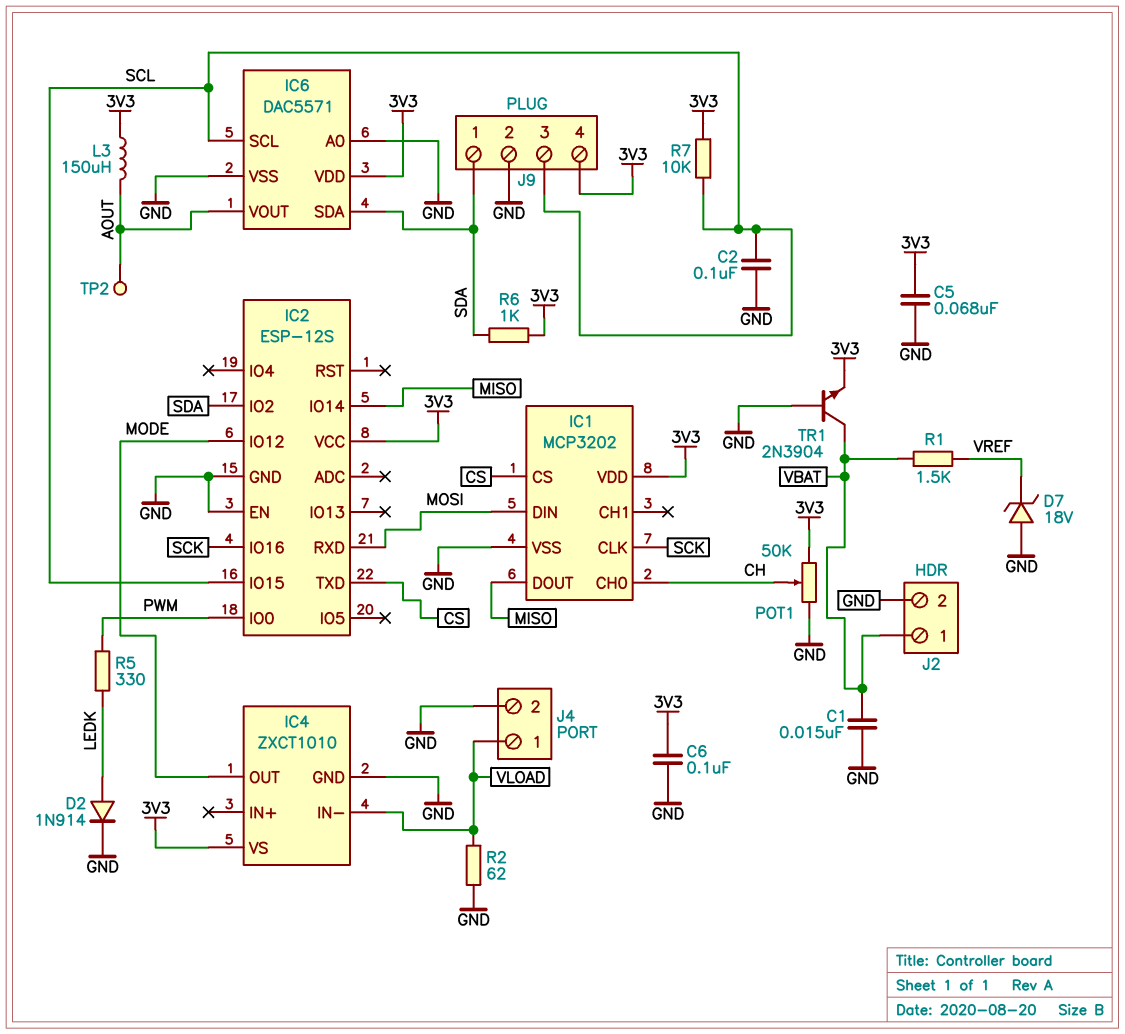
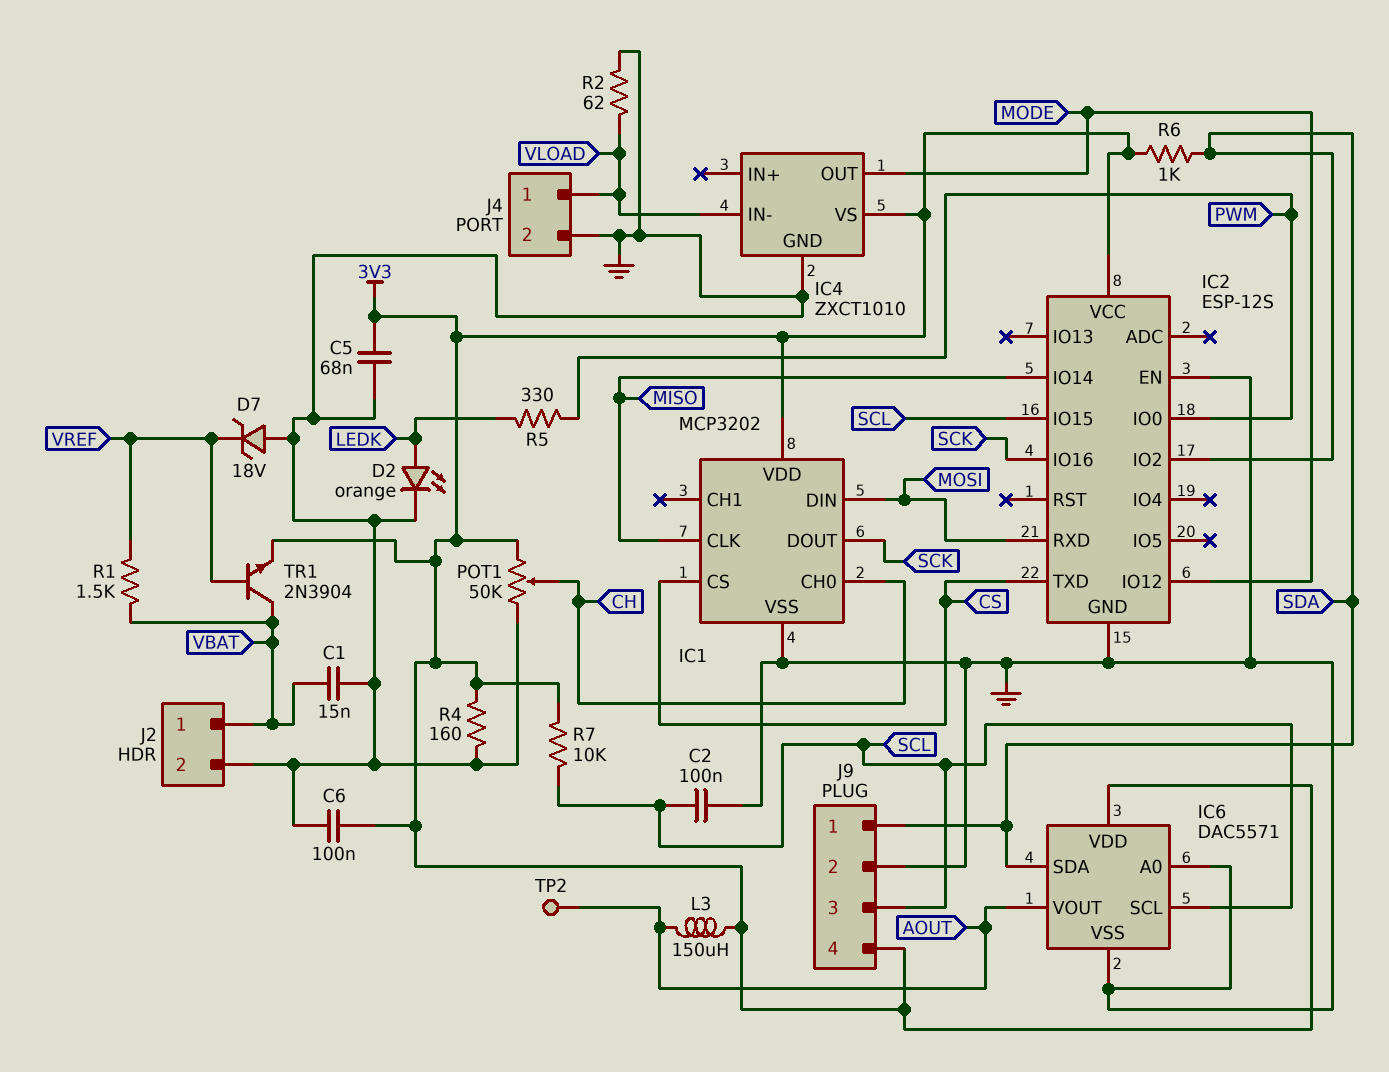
D2: diode 1N914 (A LEDK, K GND) -> LED orange (A LEDK, K GND)
IC1 pin CLK: SCK -> MISO
IC1 pin DOUT: MISO -> SCK
R4: none -> 160 (3V3, GND)
TR1: NPN 2N3904 (B GND, C VBAT, E 3V3) -> NPN 2N3904 (B VREF, C VBAT, E 3V3)

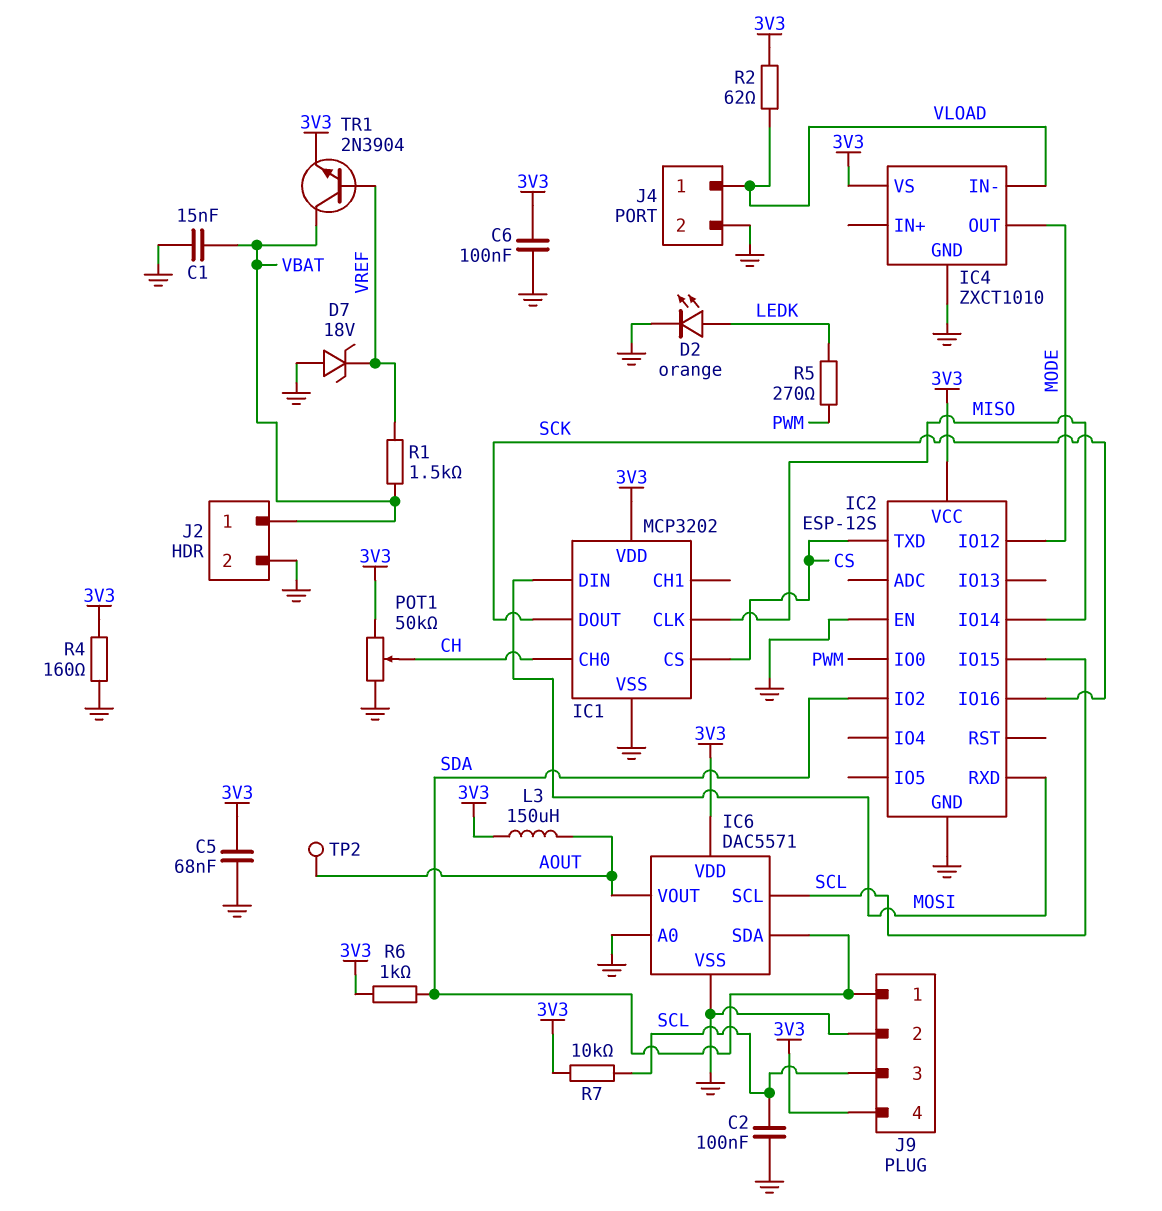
R2: 62 (GND, VLOAD) -> 62 (3V3, VLOAD)
R5: 330 (LEDK, PWM) -> 270 (LEDK, PWM)

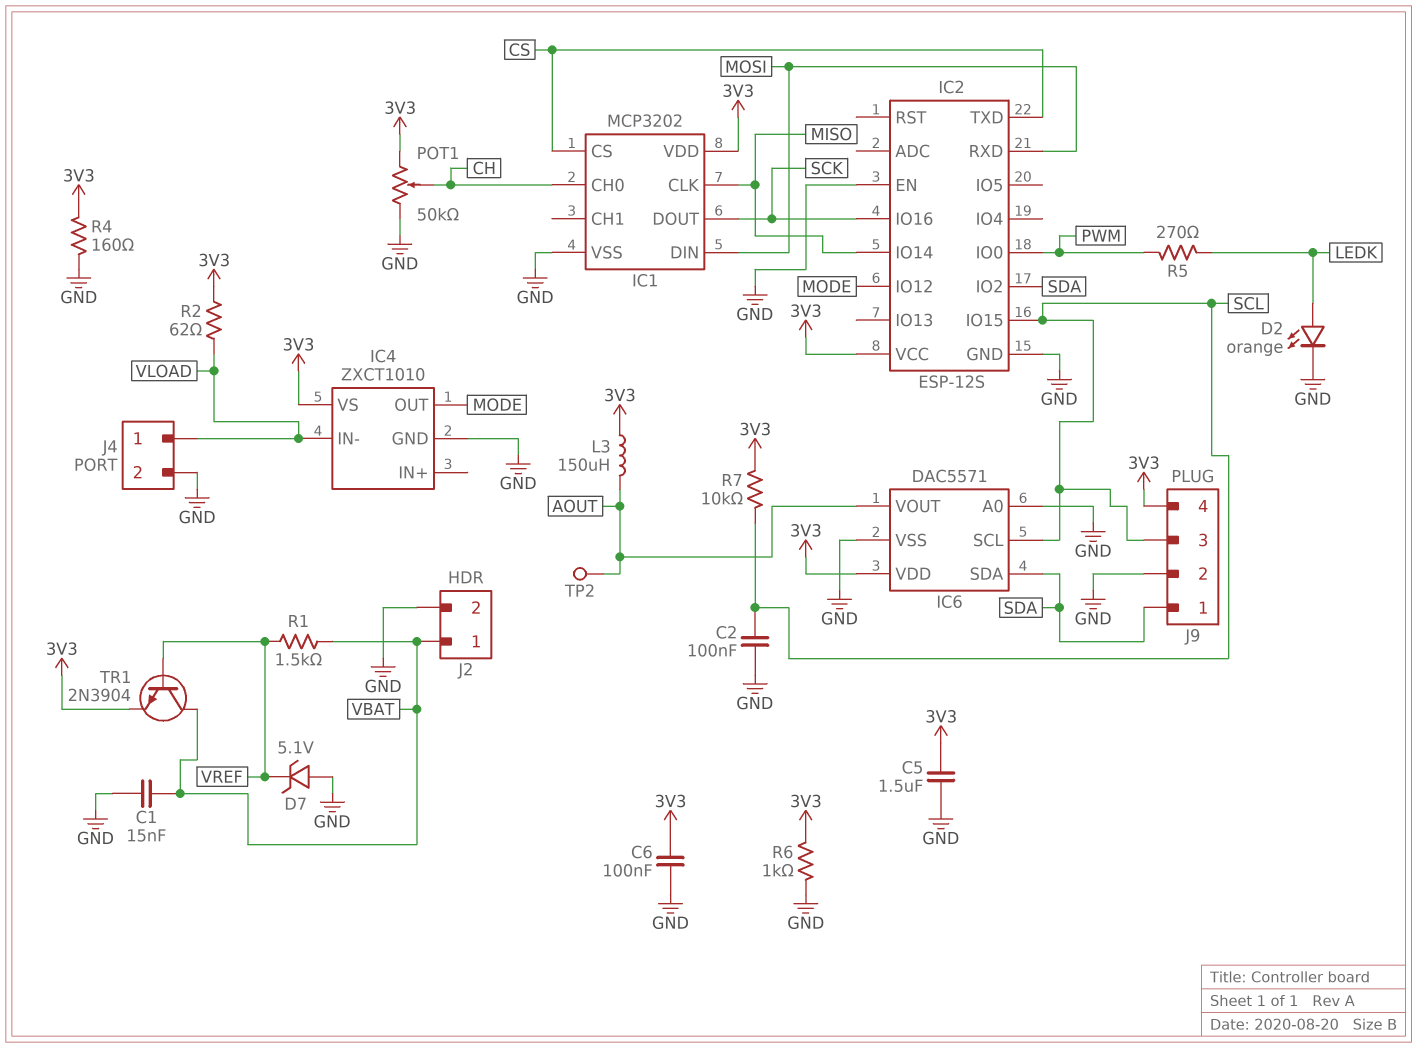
C5: 68nF (3V3, GND) -> 1.5uF (3V3, GND)
D7: zener 18V (A GND, K VREF) -> zener 5.1V (A GND, K VREF)
R6: 1k (3V3, SDA) -> 1k (3V3, GND)

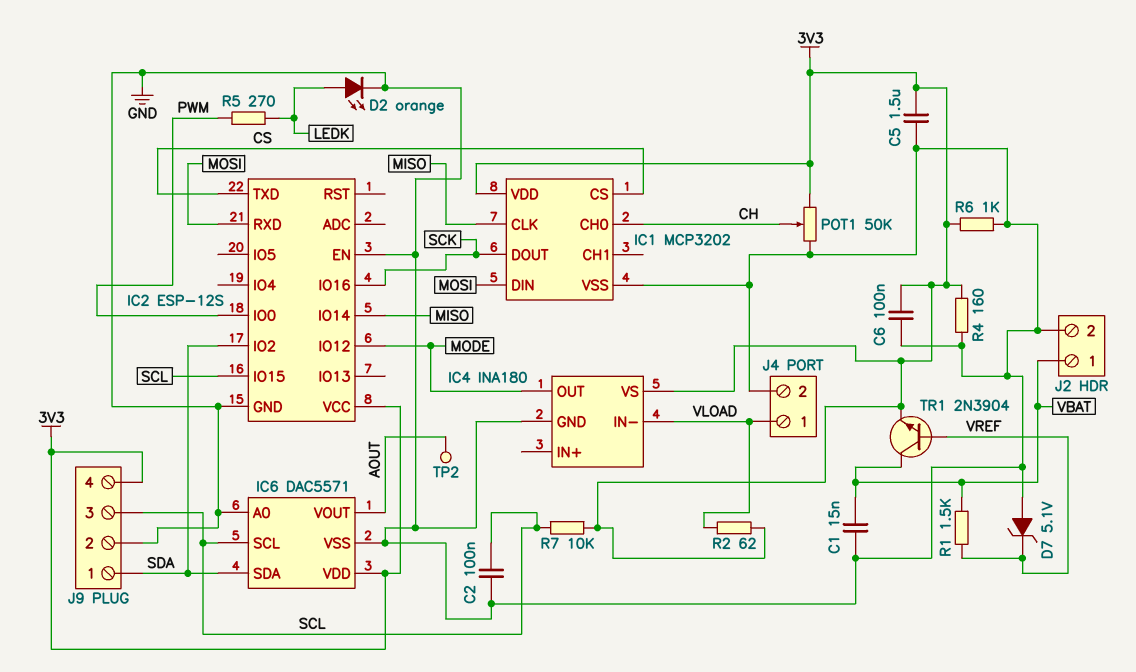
IC4: ZXCT1010 -> INA180
L3: 150uH (3V3, AOUT) -> none

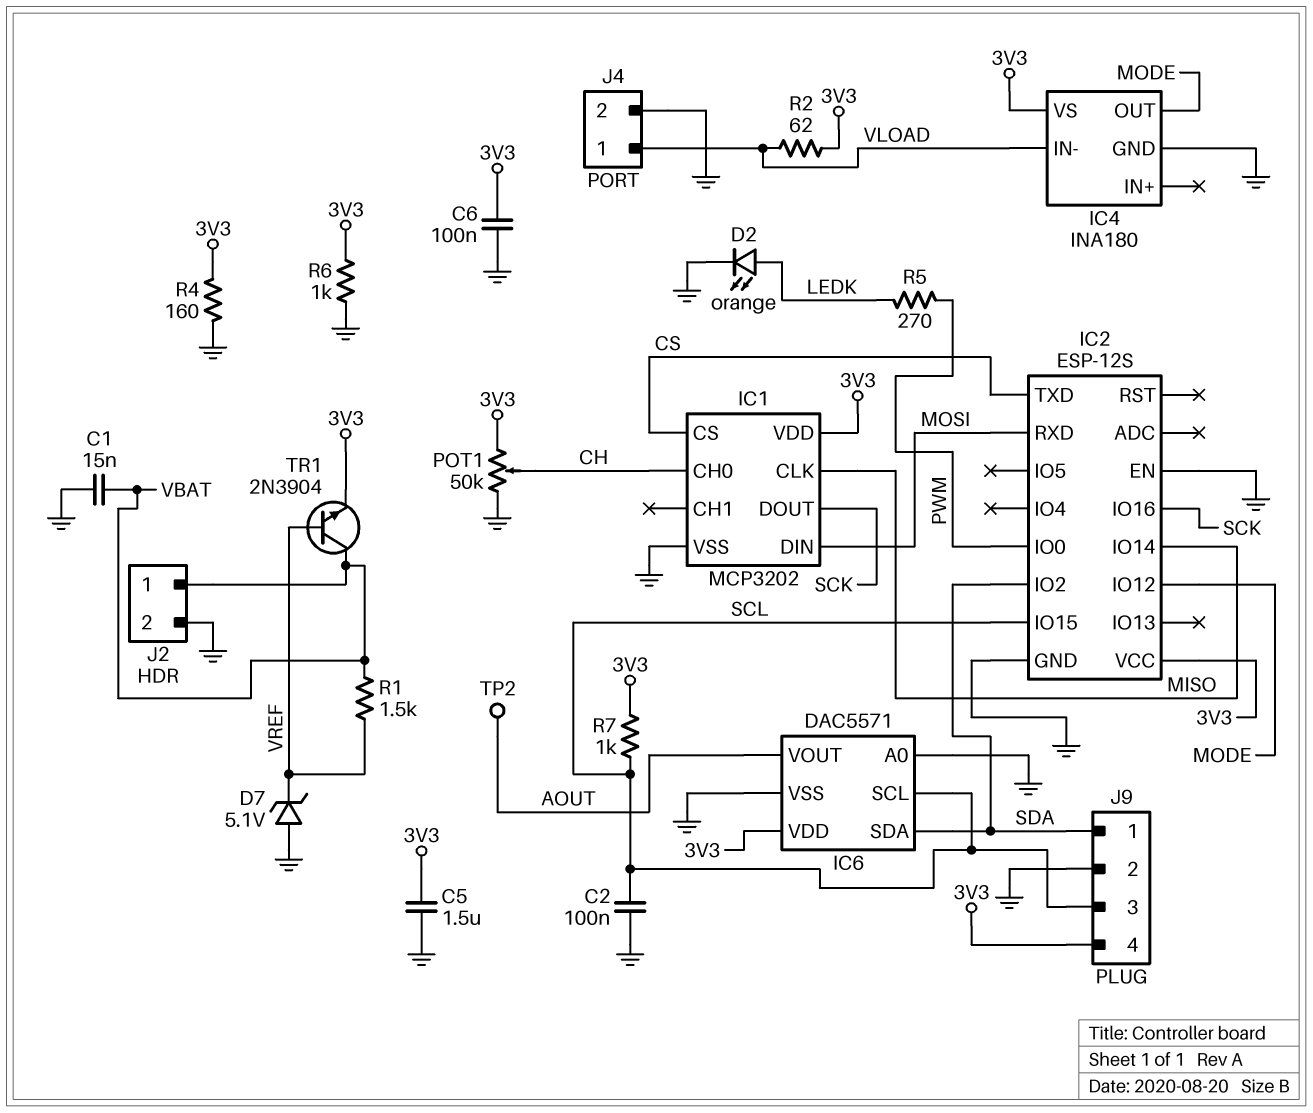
R7: 10k (3V3, SCL) -> 1k (3V3, SCL)

